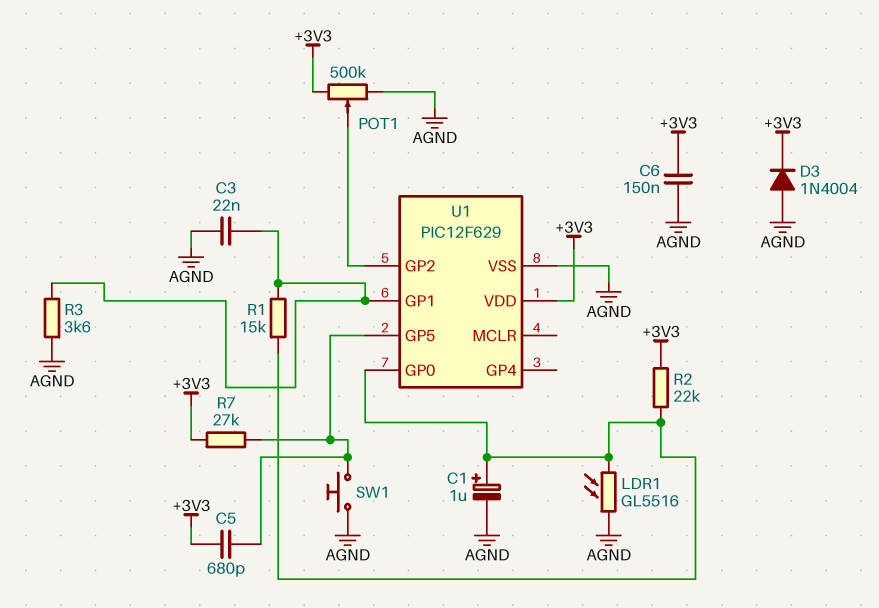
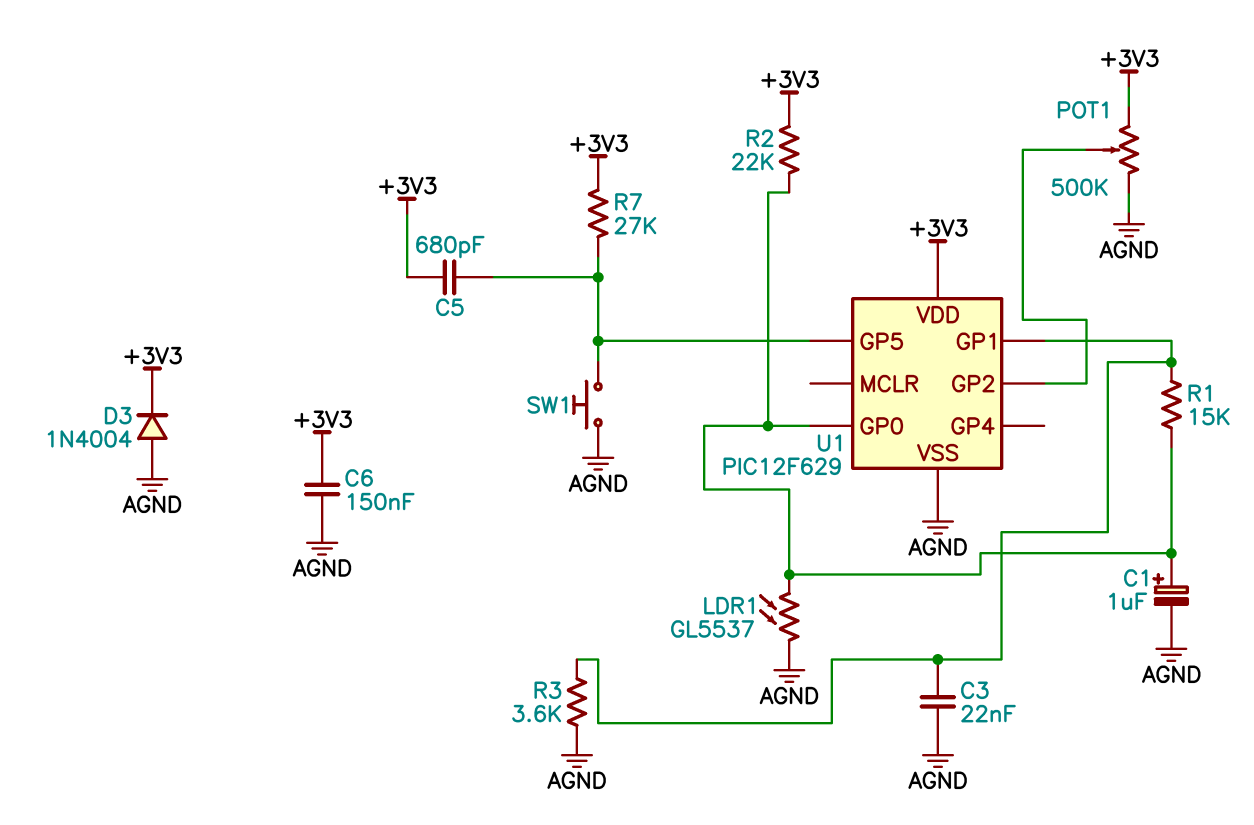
LDR1: GL5516 (AGND, U1/GP0) -> GL5537 (AGND, U1/GP0)

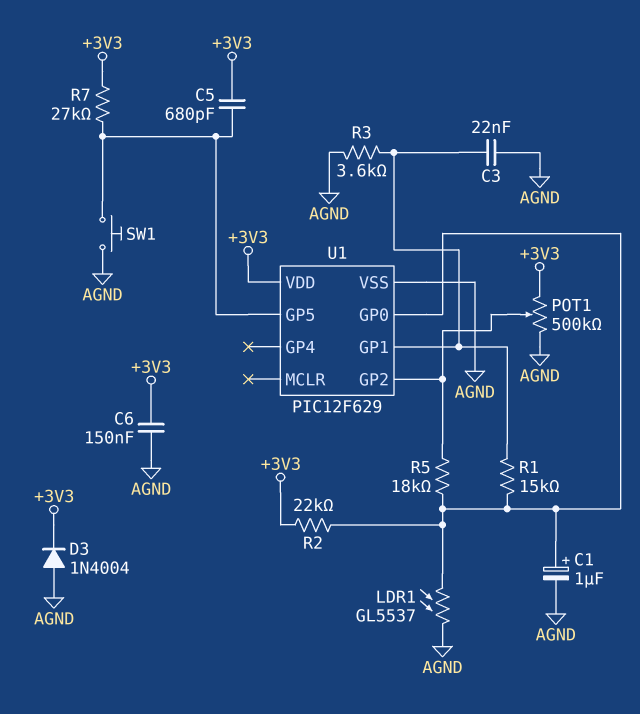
R5: none -> 18k (U1/GP0, U1/GP2)

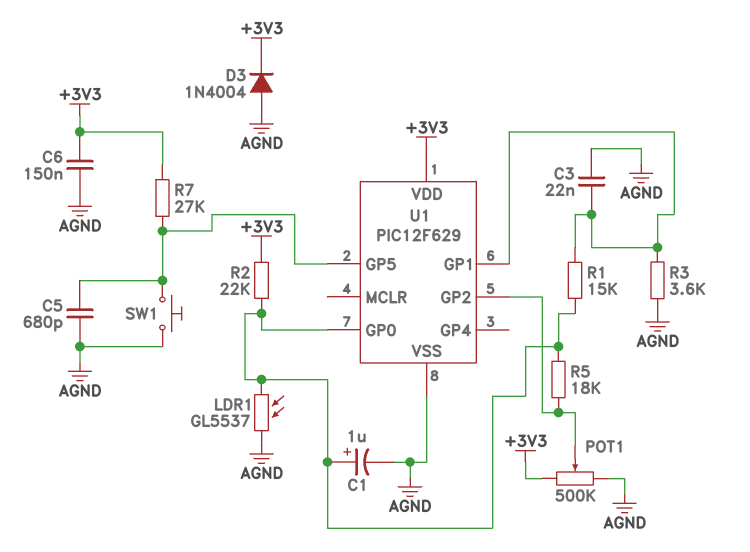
C5: 680pF (+3V3, U1/GP5) -> 680pF (AGND, U1/GP5)

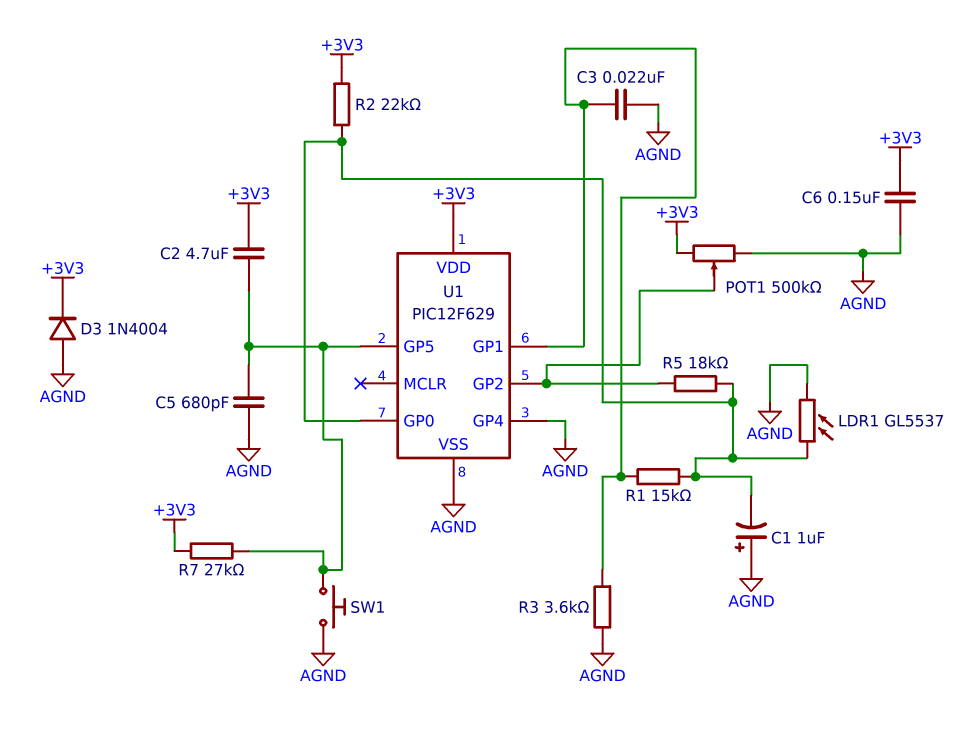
C1: 1uF (plus U1/GP0, minus AGND) -> 1uF (plus AGND, minus U1/GP0)
C2: none -> 4.7uF (+3V3, U1/GP5)
U1 pin GP4: none -> AGND

